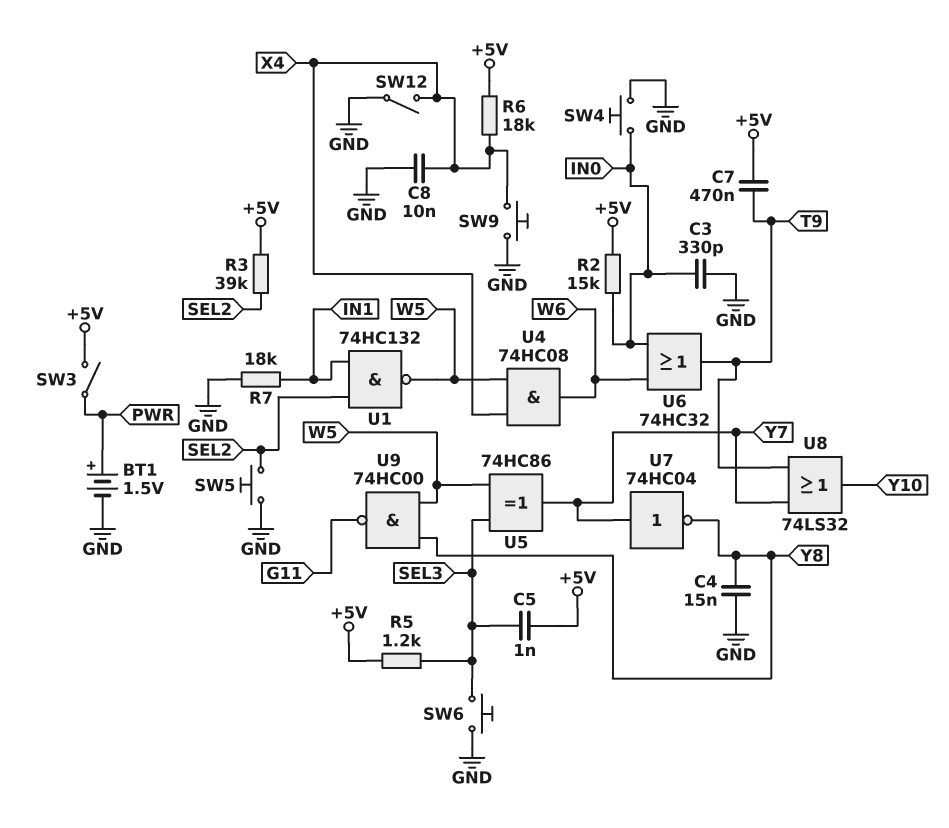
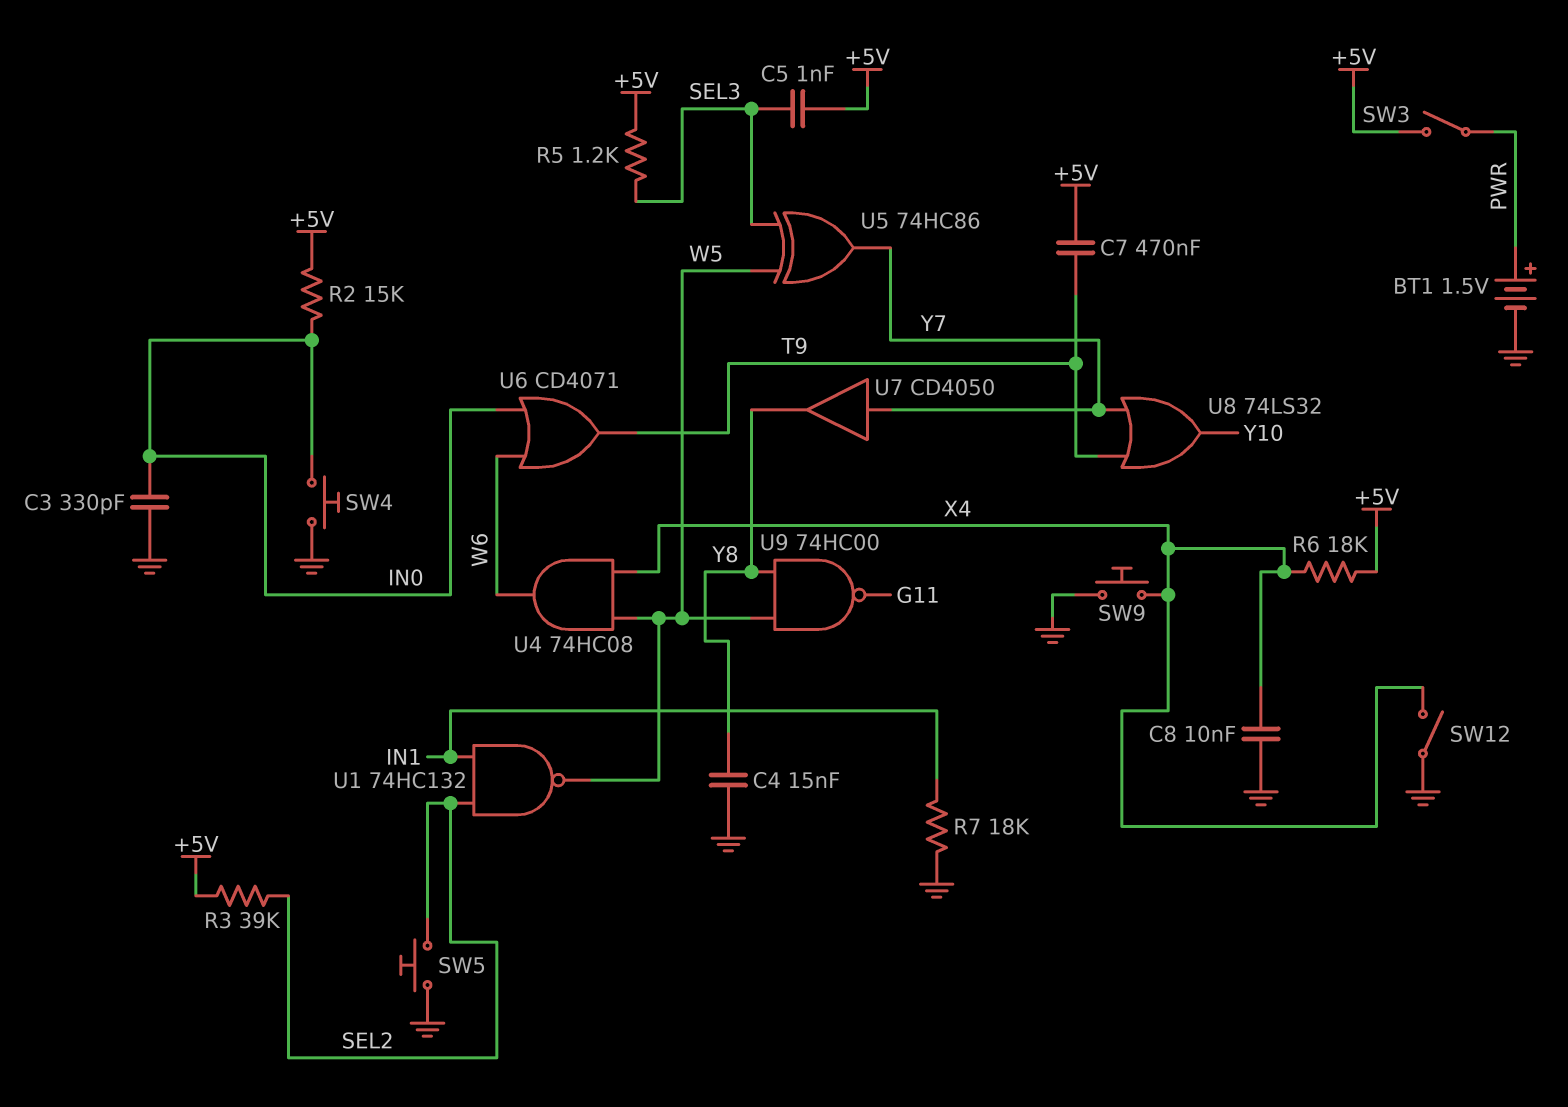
SW6: button (GND, SEL3) -> none
U6: OR 74HC32 (in IN0, in W6, out T9) -> OR CD4071 (in IN0, in W6, out T9)
U7: NOT 74HC04 (in Y7, out Y8) -> buffer CD4050 (in Y7, out Y8)

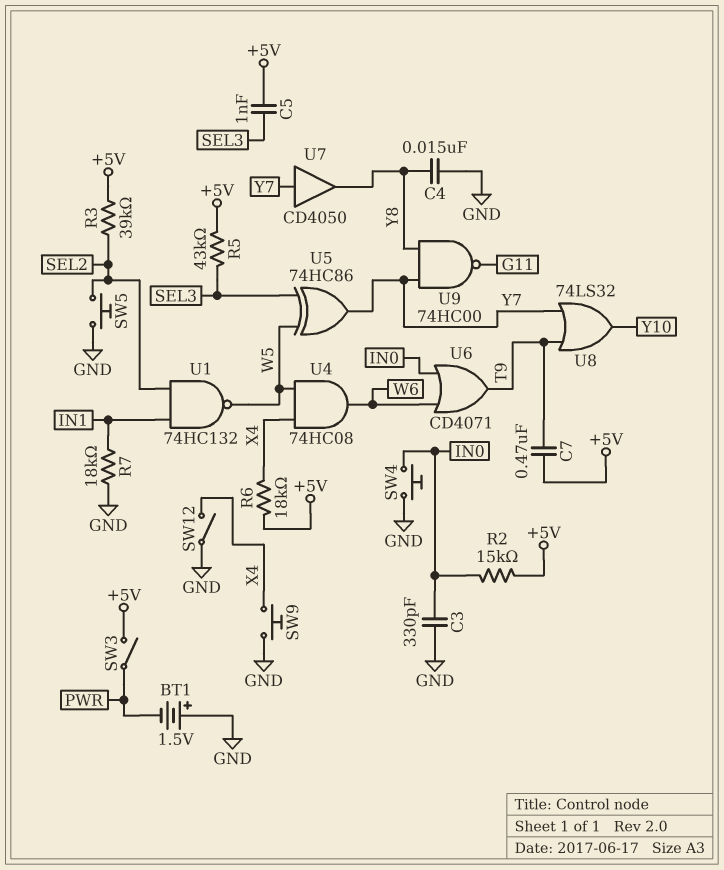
BT1: 1.5V (plus PWR, minus GND) -> 1.5V (plus GND, minus PWR)
C8: 10nF (GND, X4) -> none
R5: 1.2k (+5V, SEL3) -> 43k (+5V, SEL3)
U9: NAND 74HC00 (in W5, in Y8, out G11) -> NAND 74HC00 (in Y7, in Y8, out G11)

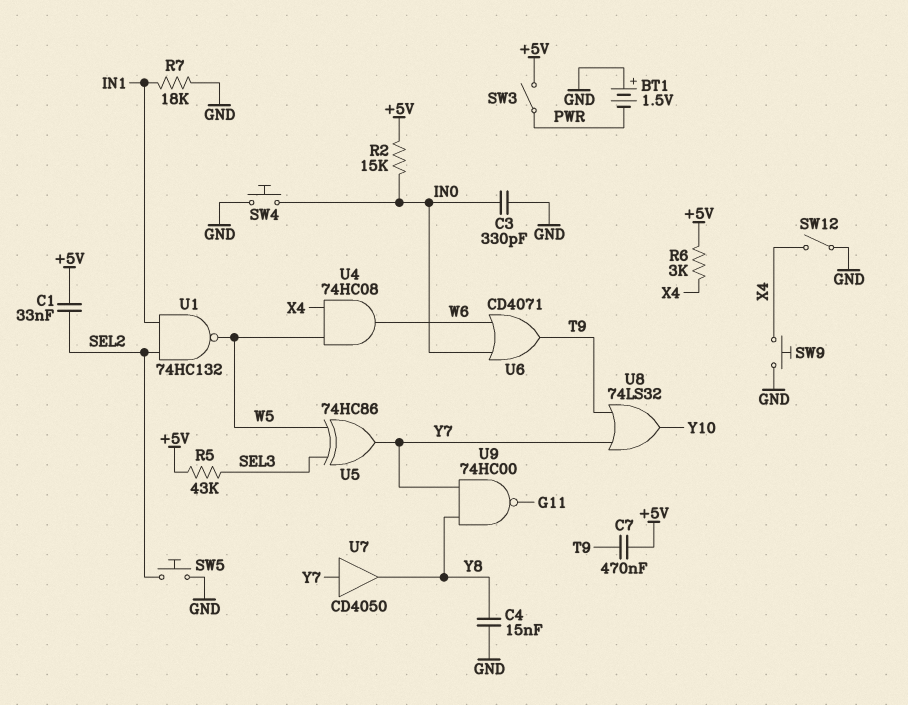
C1: none -> 33nF (+5V, SEL2)
C5: 1nF (+5V, SEL3) -> none
R3: 39k (+5V, SEL2) -> none
R6: 18k (+5V, X4) -> 3k (+5V, X4)

